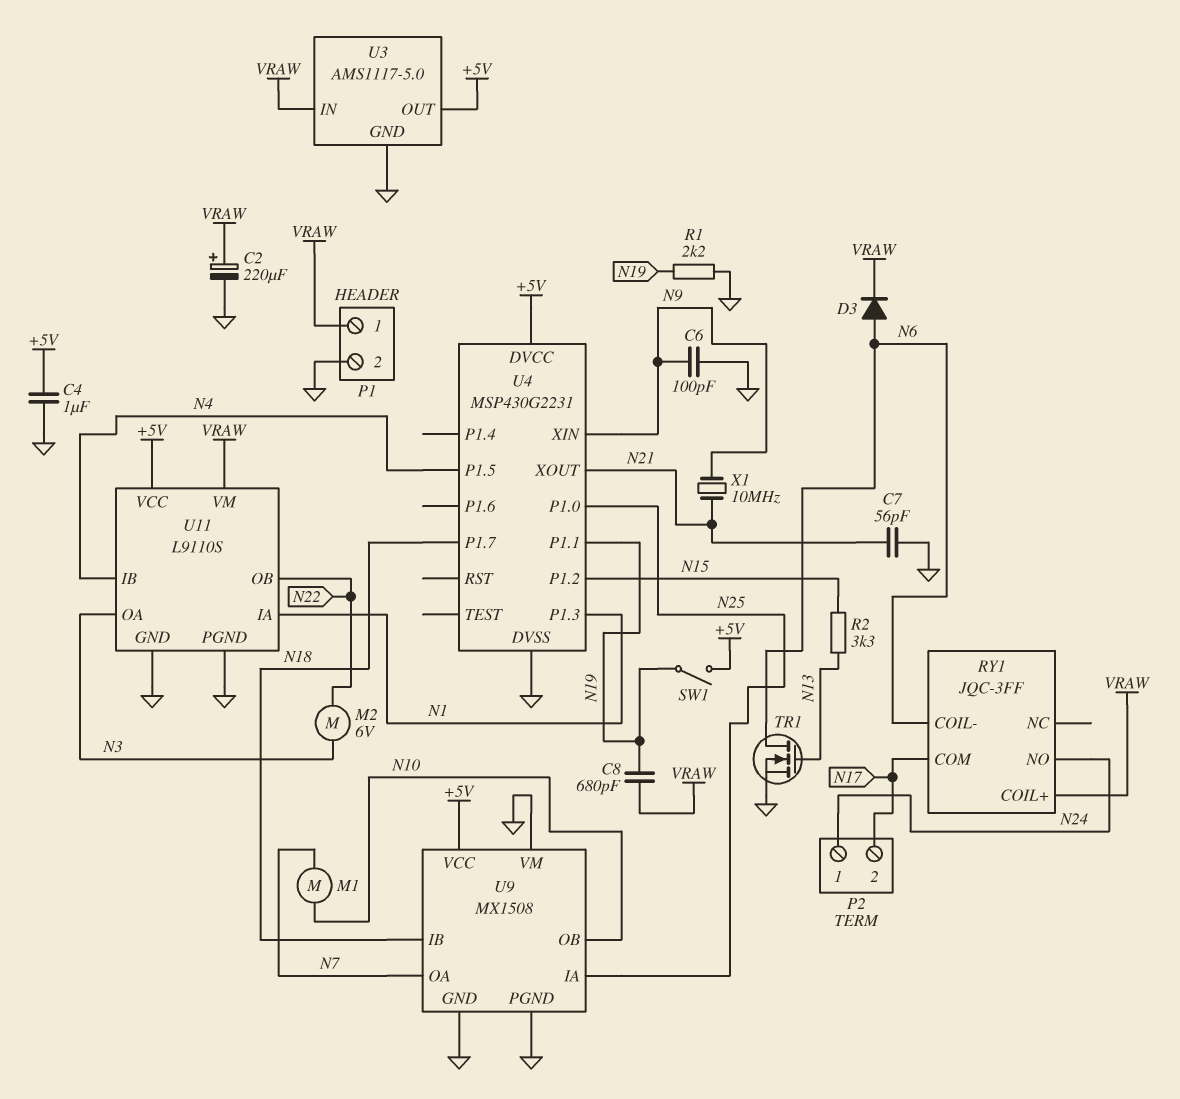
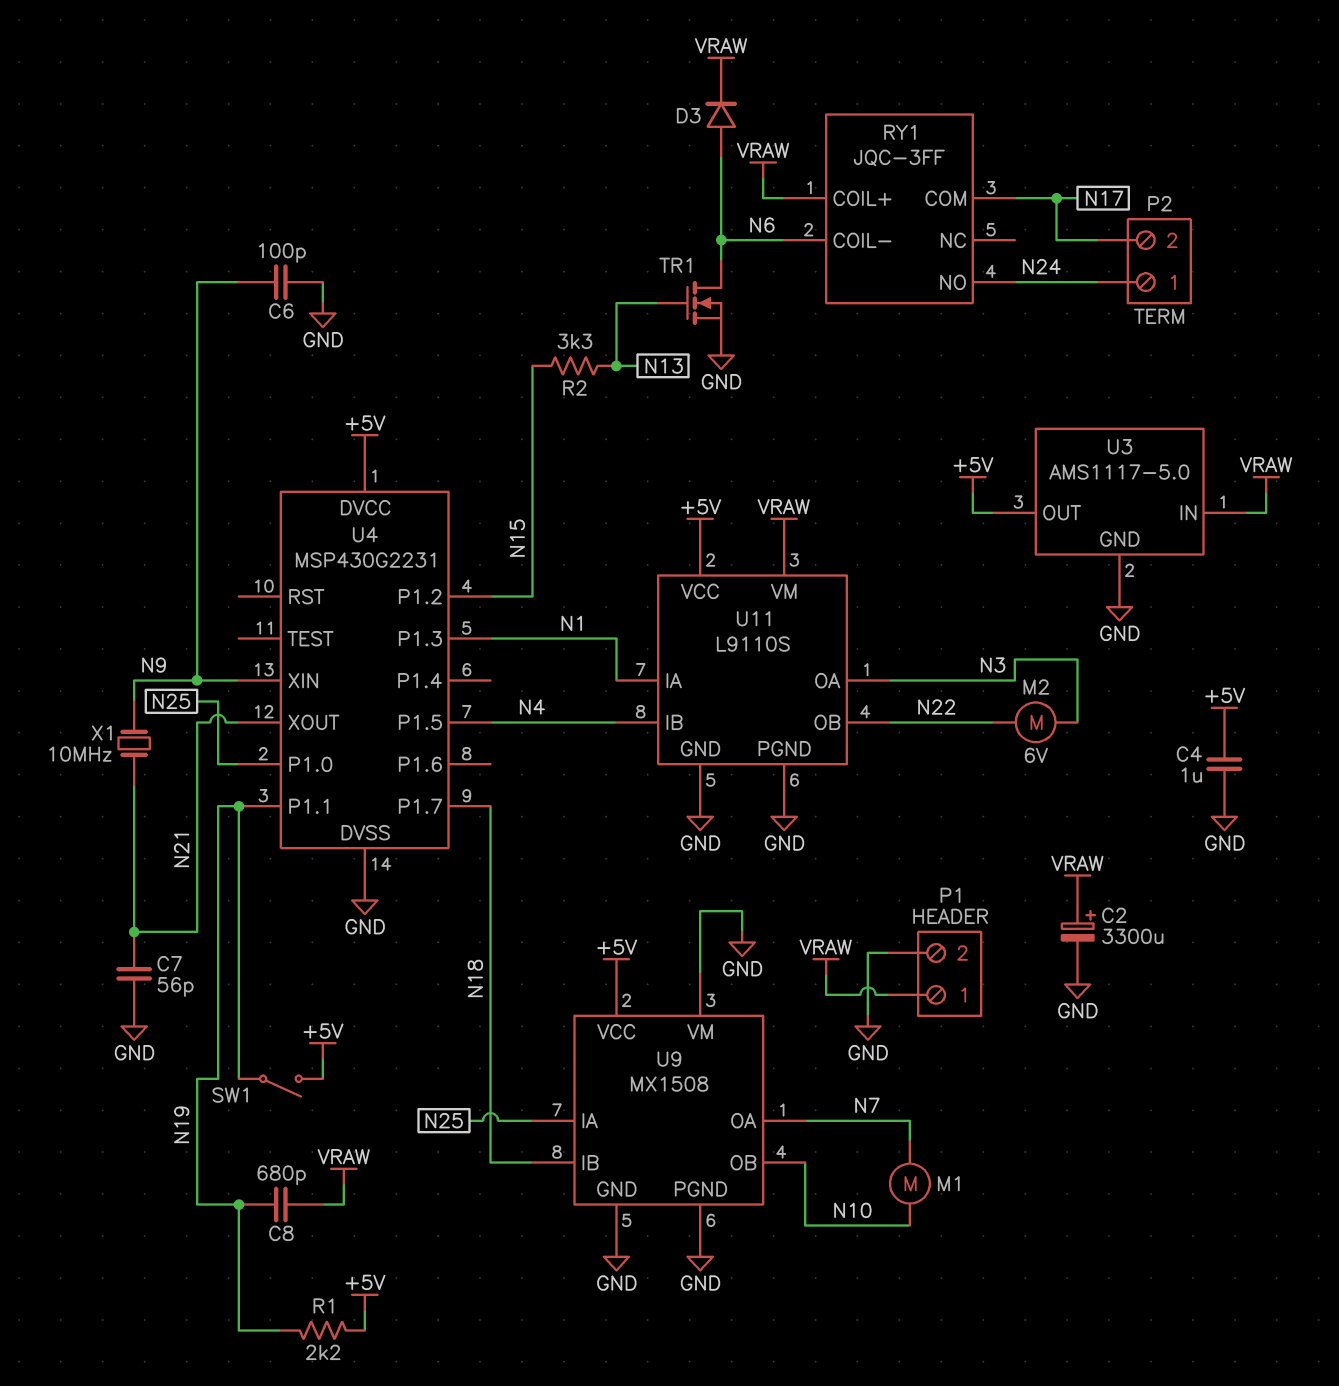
C2: 220uF (plus VRAW, minus GND) -> 3300uF (plus VRAW, minus GND)
R1: 2.2k (GND, N19) -> 2.2k (+5V, N19)

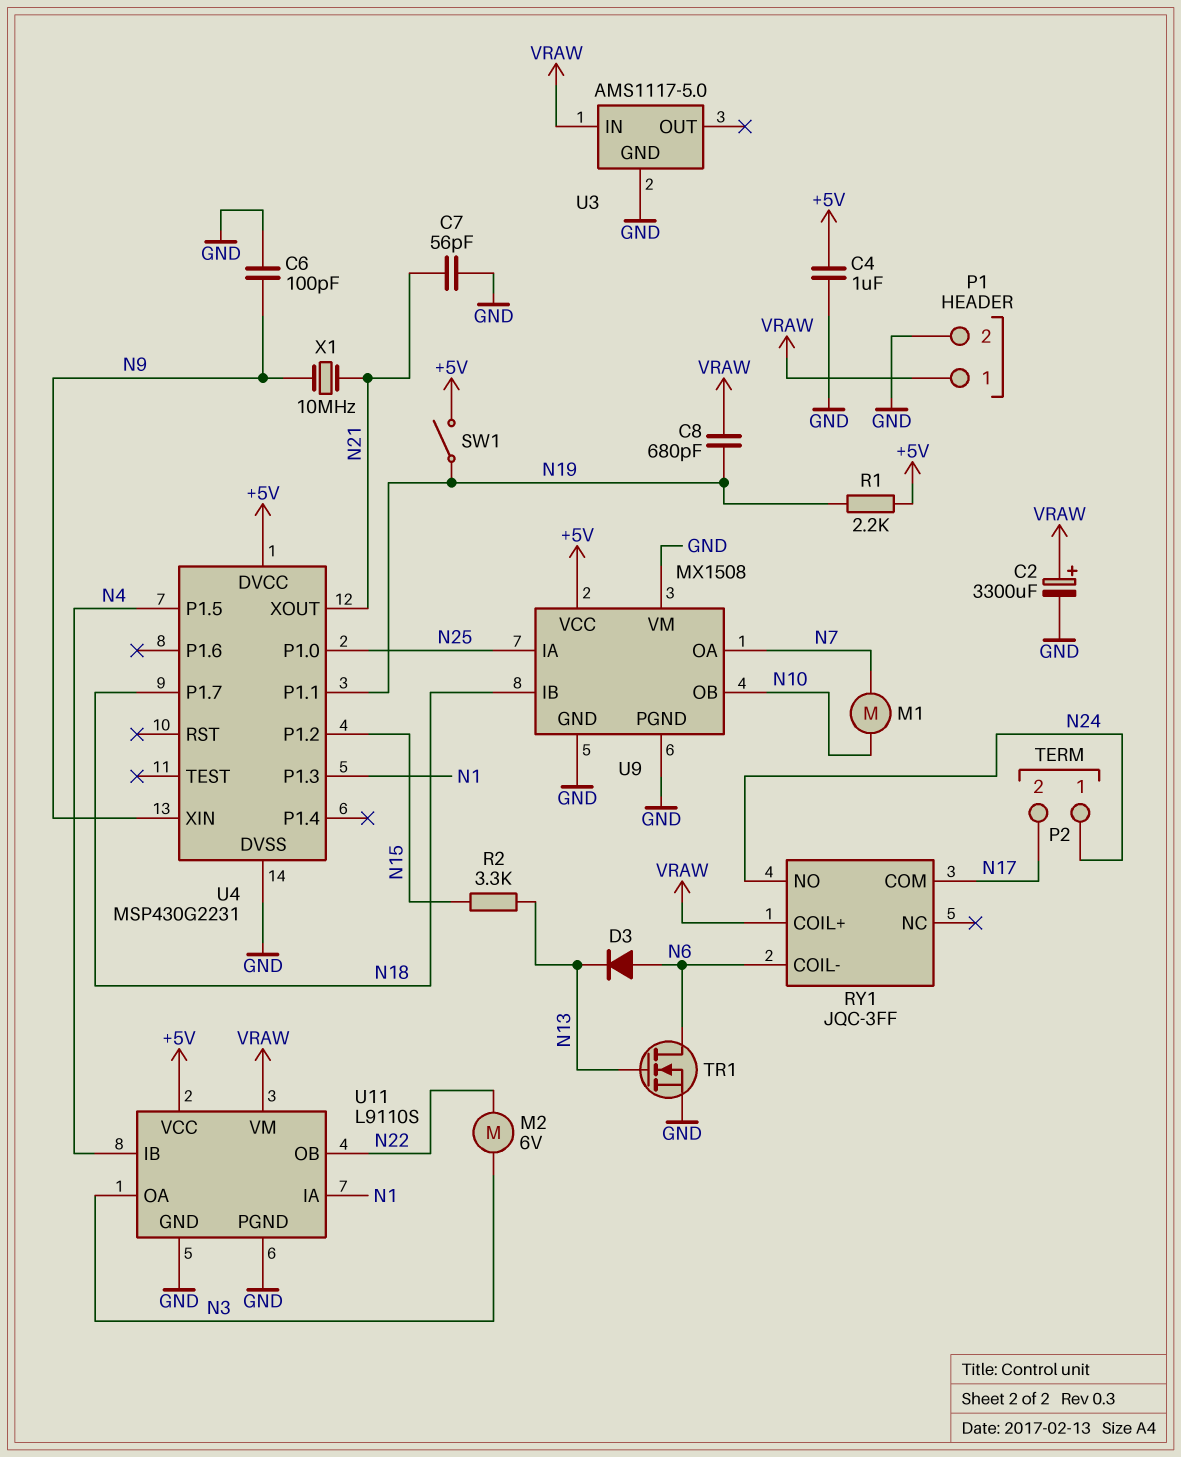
D3: diode (A N6, K VRAW) -> diode (A N6, K N13)
U3 pin OUT: +5V -> none

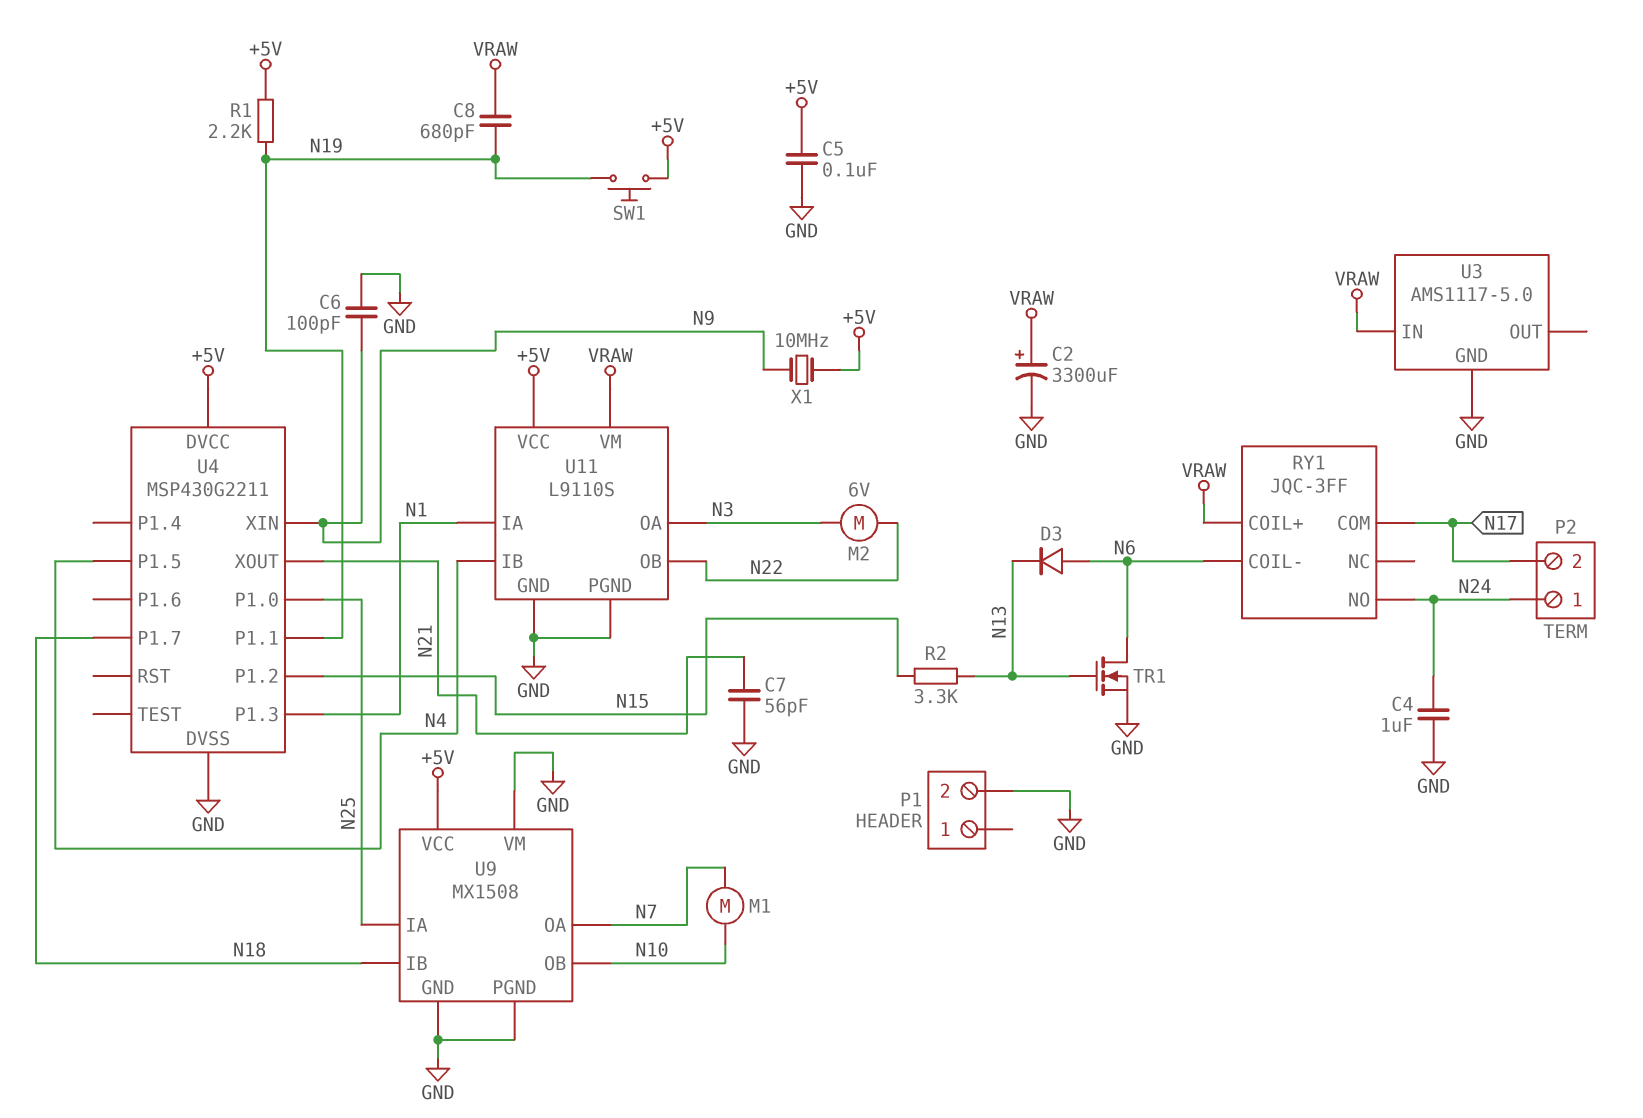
C4: 1uF (+5V, GND) -> 1uF (GND, N24)
C5: none -> 100nF (+5V, GND)
P1 pin 1: VRAW -> none
SW1: switch (+5V, N19) -> button (+5V, N19)
U4: MSP430G2231 -> MSP430G2211
X1: 10MHz (N9, N21) -> 10MHz (+5V, N9)

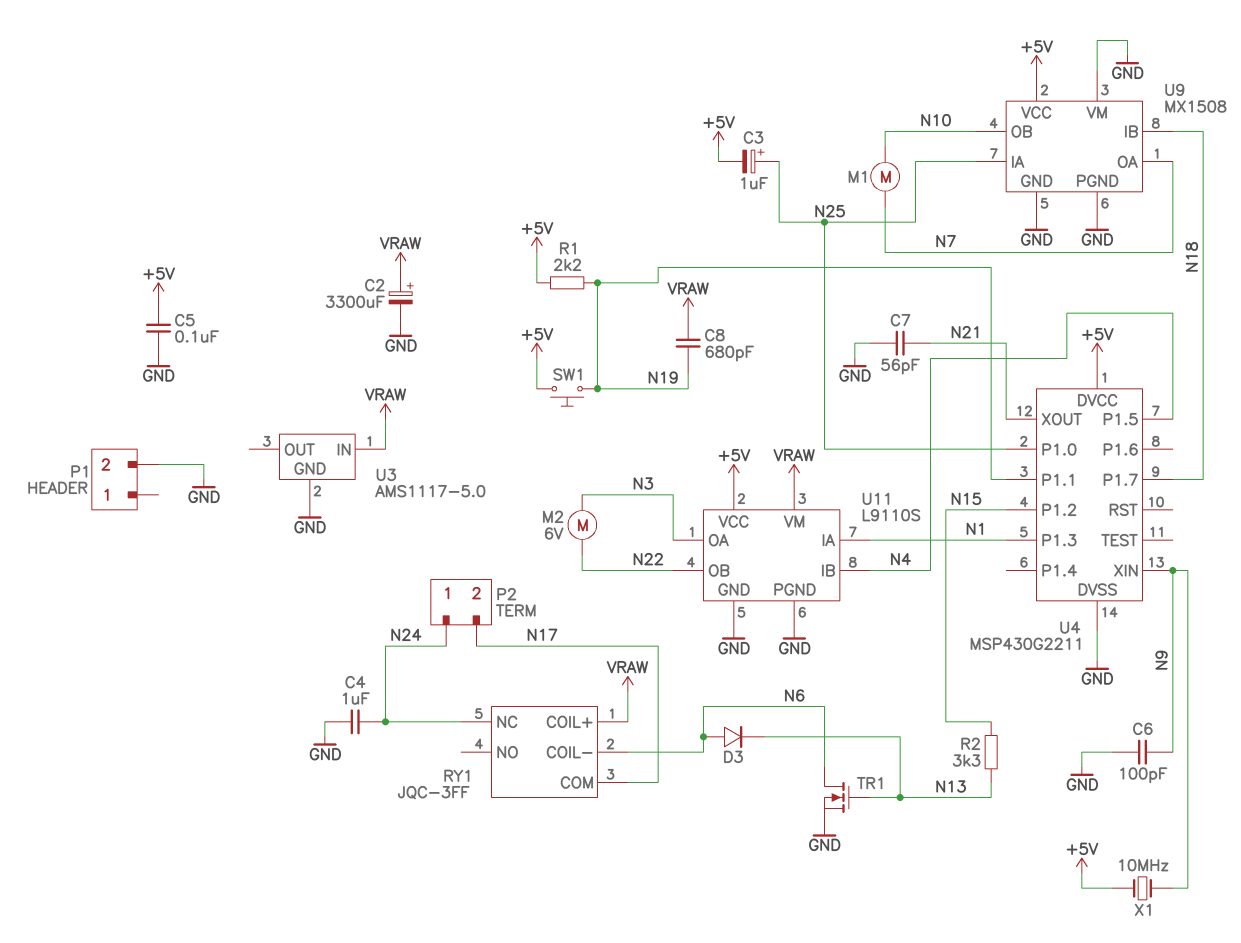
C3: none -> 1uF (plus N25, minus +5V)
RY1 pin NC: none -> N24
RY1 pin NO: N24 -> none

